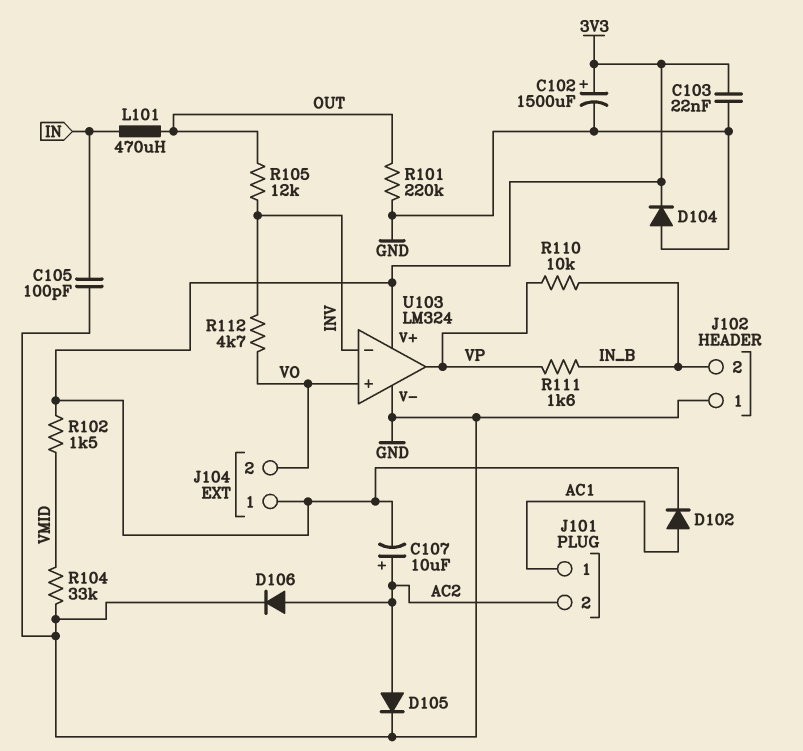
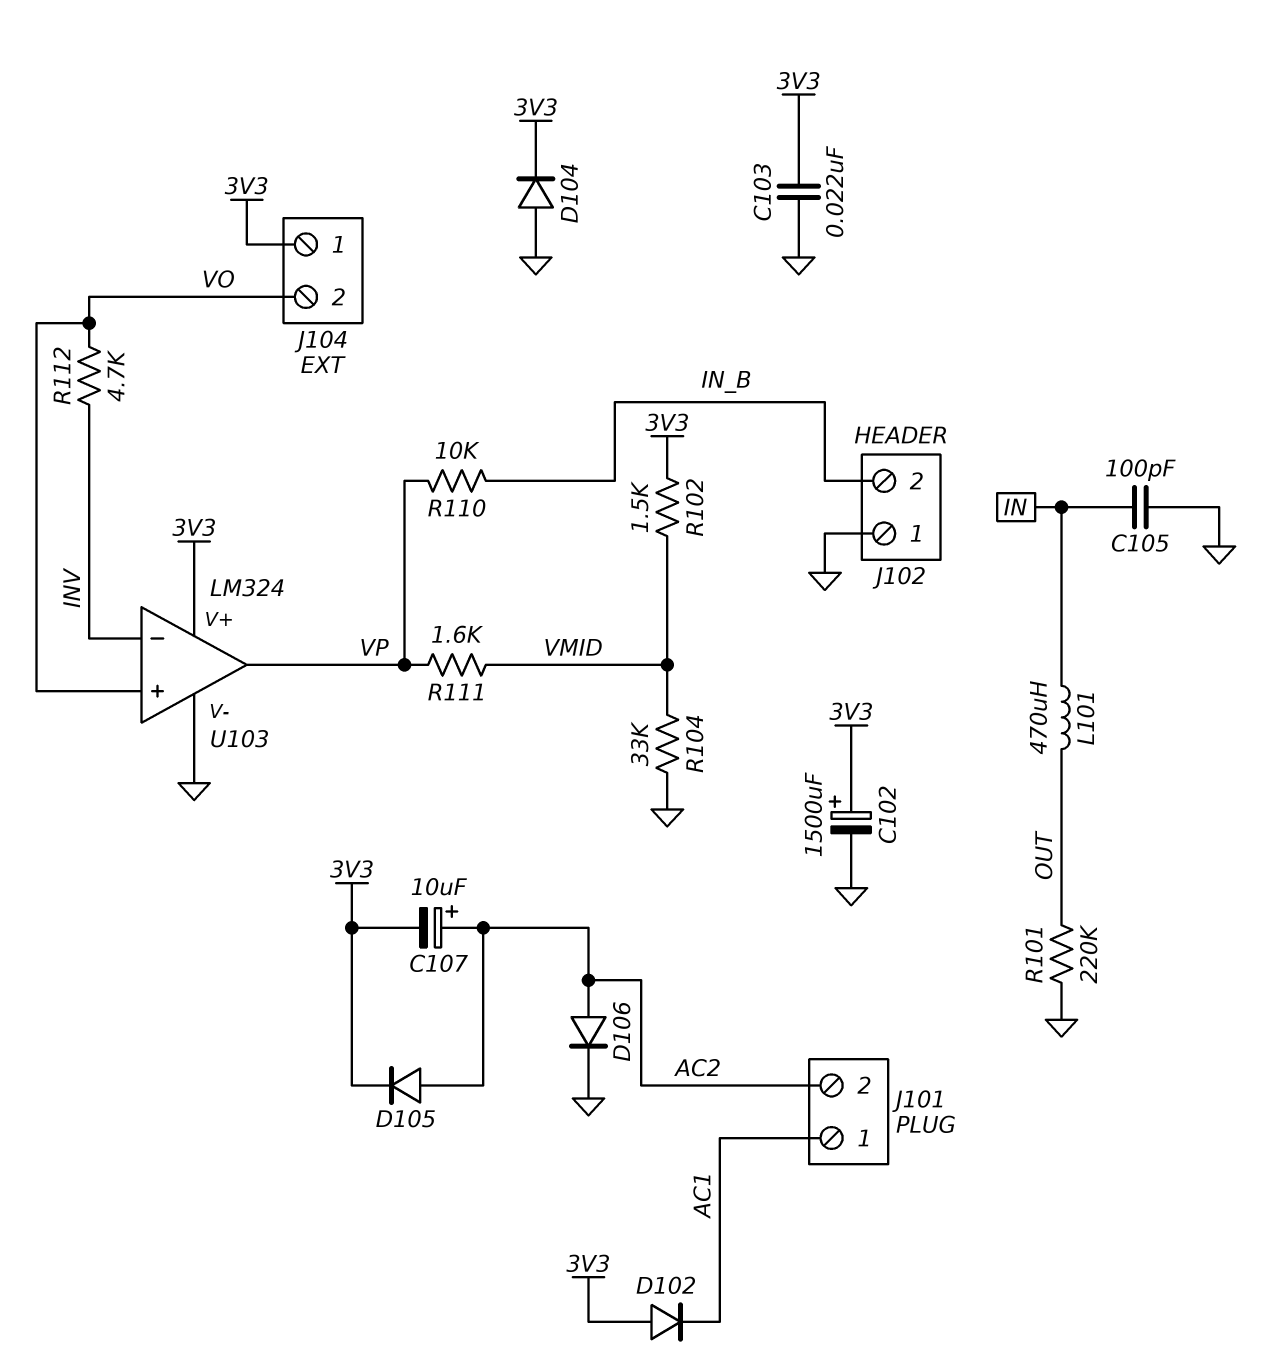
D102: diode (A AC1, K 3V3) -> diode (A 3V3, K AC1)
D105: diode (A AC2, K GND) -> diode (A AC2, K 3V3)
R105: 12k (INV, OUT) -> none
R111: 1.6k (IN_B, VP) -> 1.6k (VMID, VP)

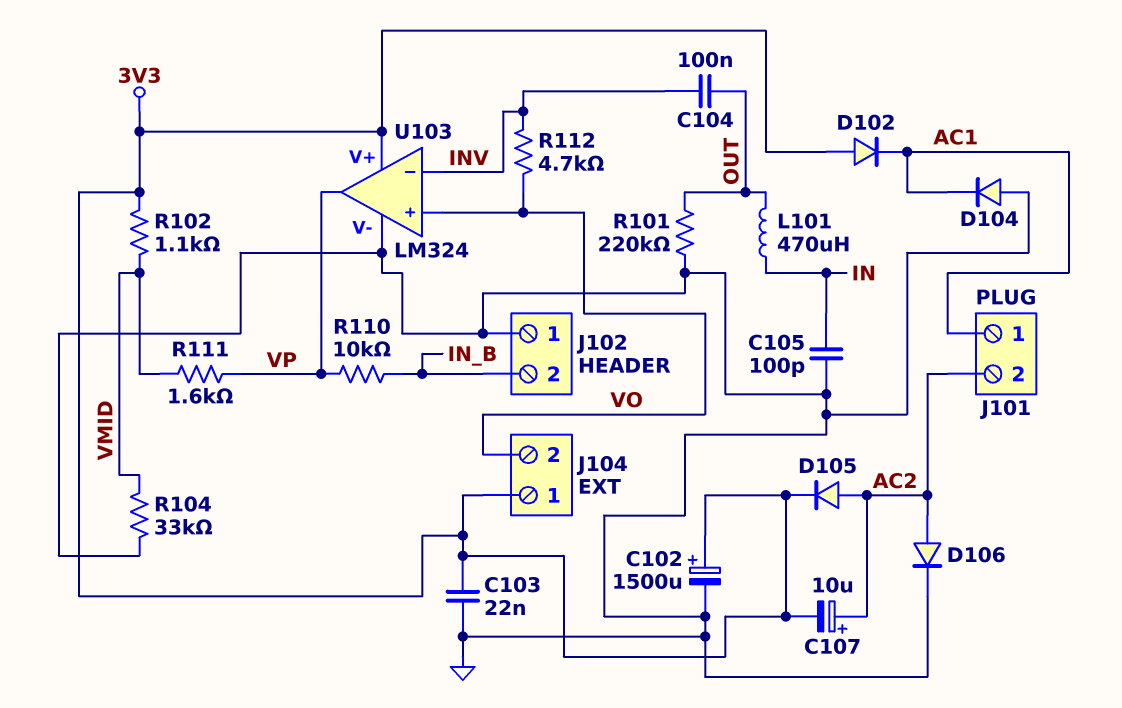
C104: none -> 100nF (INV, OUT)
D104: diode (A GND, K 3V3) -> diode (A GND, K AC1)
R102: 1.5k (3V3, VMID) -> 1.1k (3V3, VMID)

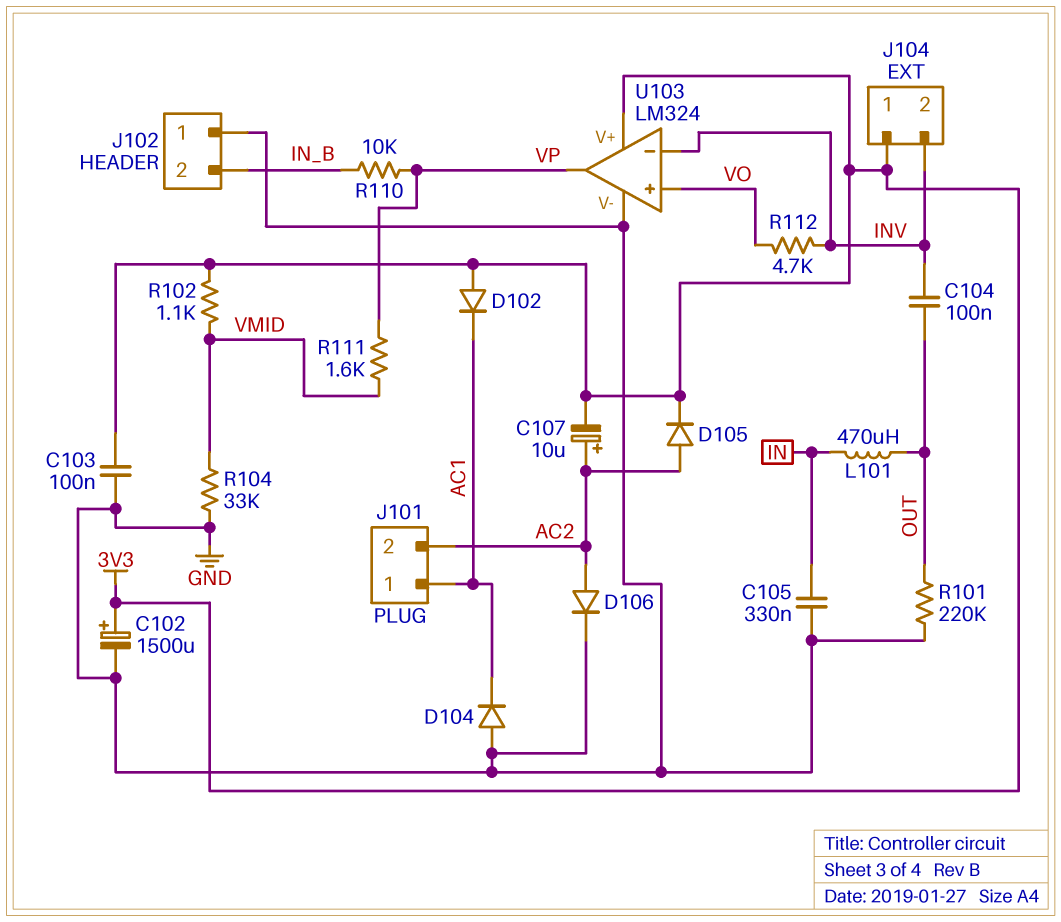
C103: 22nF (3V3, GND) -> 100nF (3V3, GND)
C105: 100pF (GND, IN) -> 330nF (GND, IN)
J104 pin 2: VO -> INV

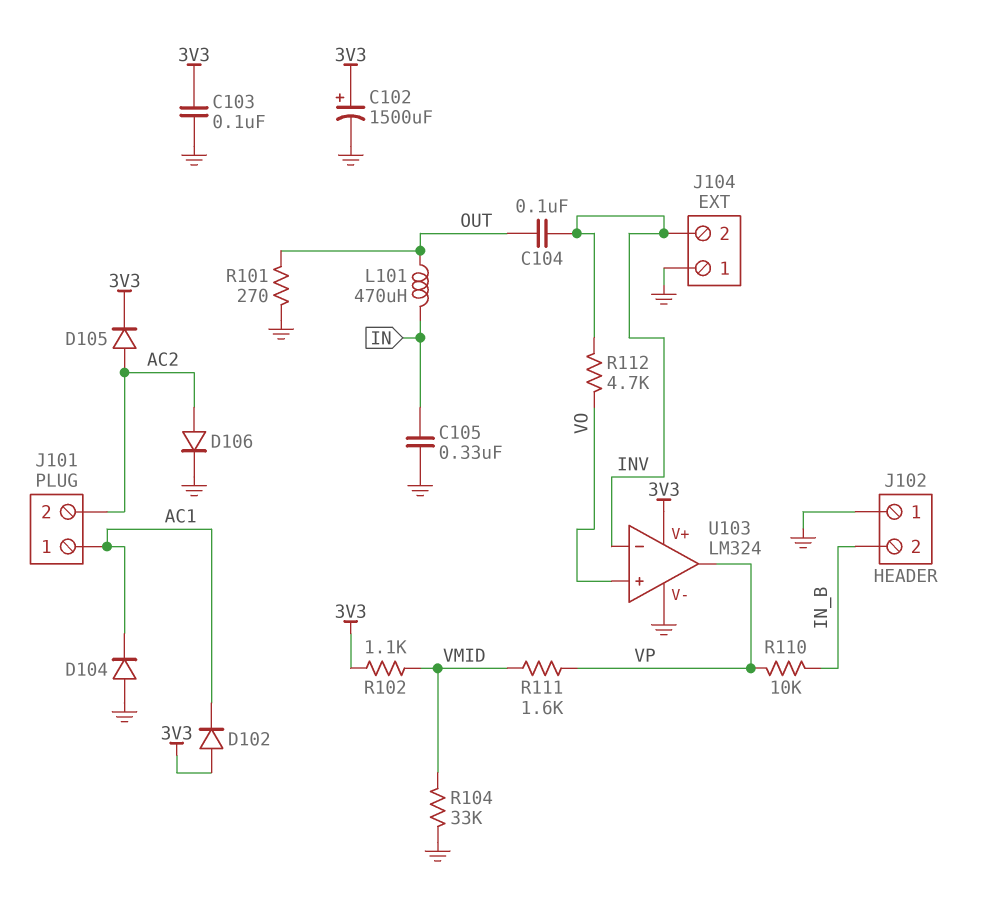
C107: 10uF (plus AC2, minus 3V3) -> none
J104 pin 1: 3V3 -> GND
R101: 220k (GND, OUT) -> 270 (GND, OUT)

